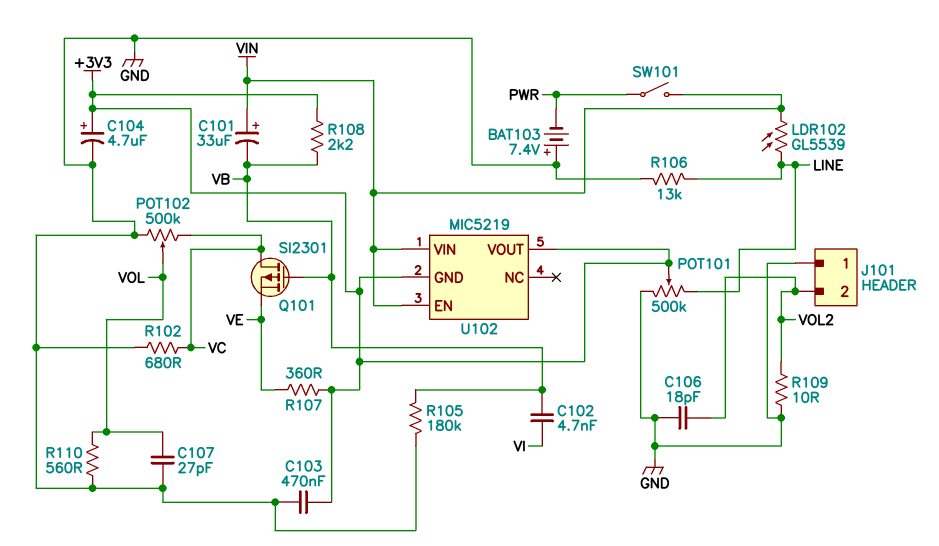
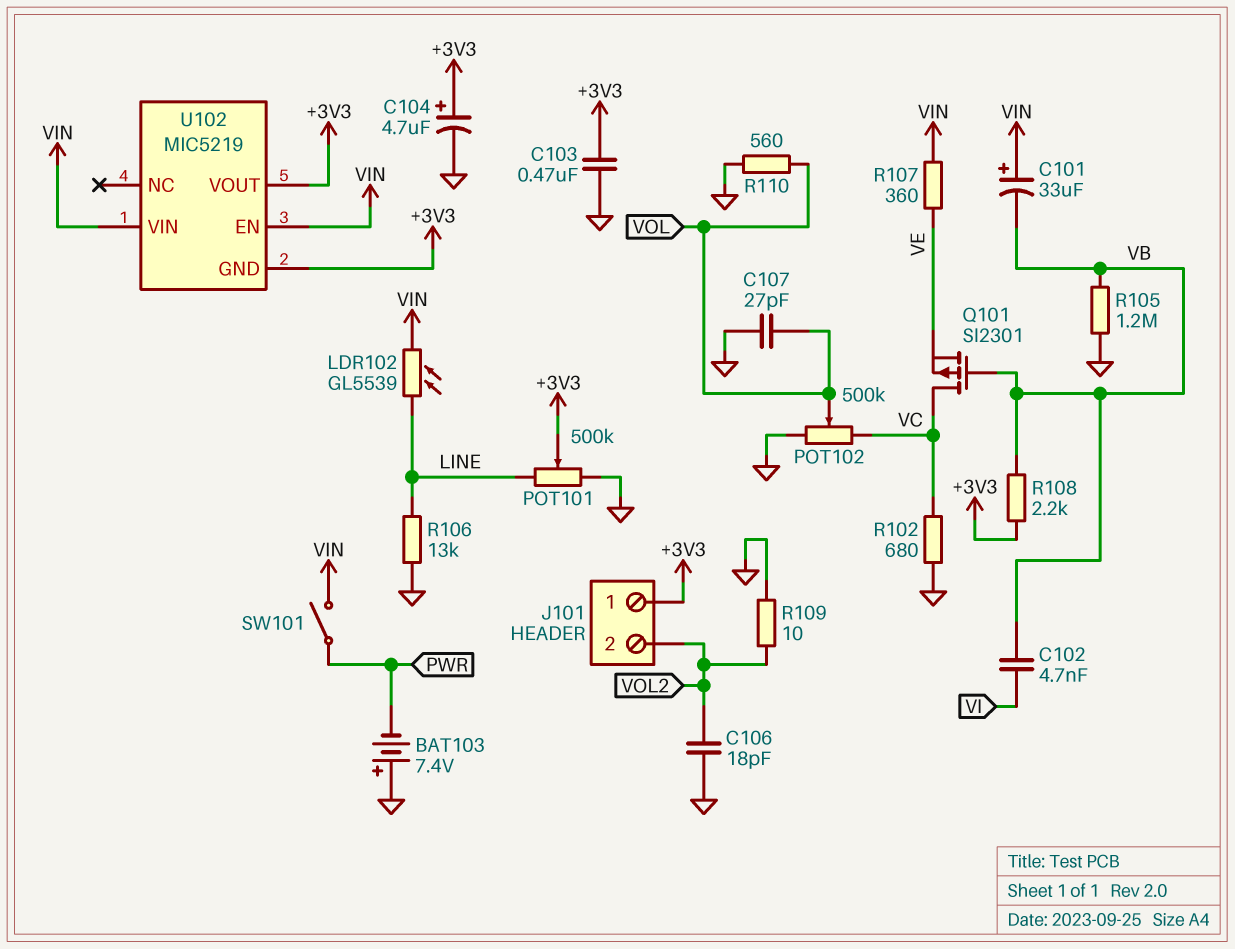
J101 pin 1: GND -> +3V3
R105: 180k (GND, VB) -> 1.2M (GND, VB)
R107: 360 (+3V3, VE) -> 360 (VE, VIN)

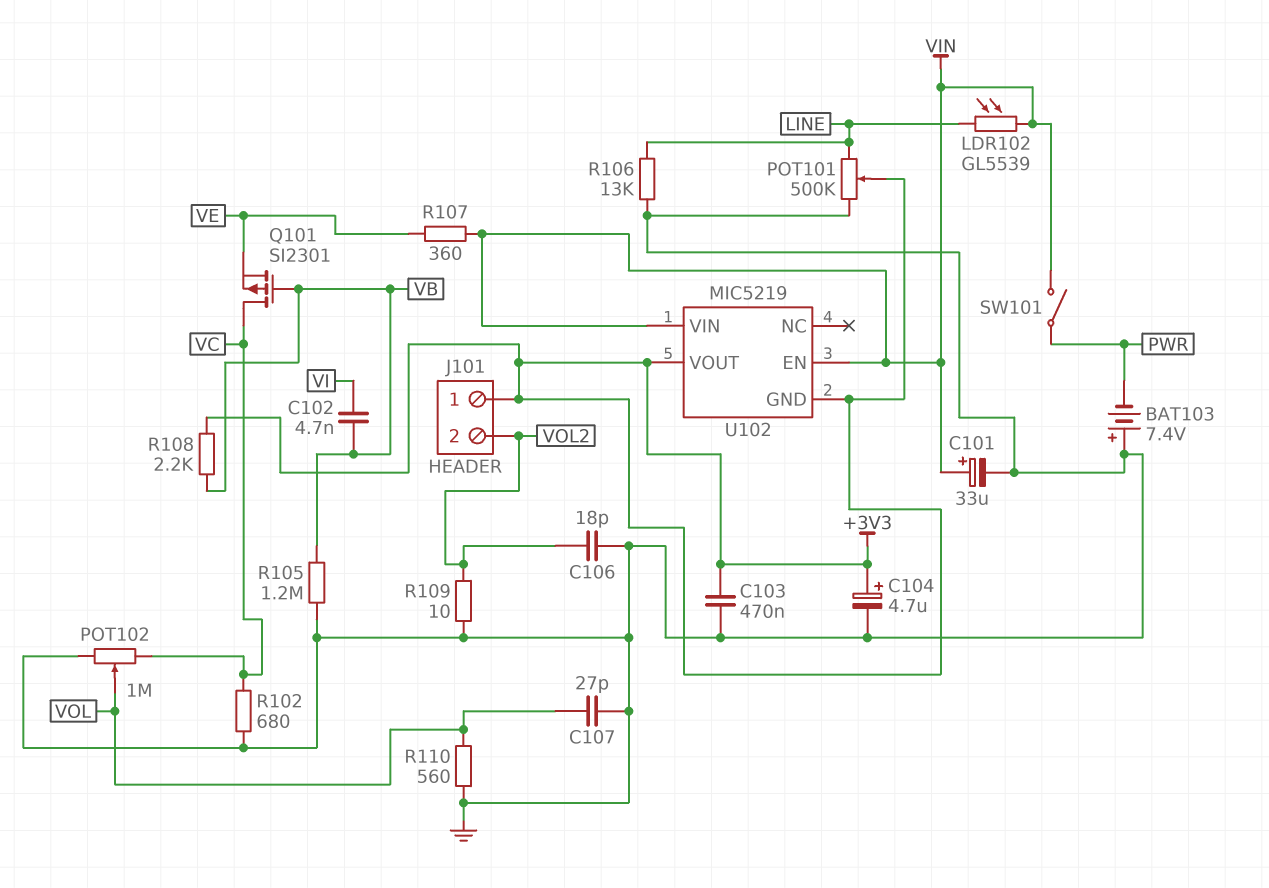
C101: 33uF (plus VIN, minus VB) -> 33uF (plus VIN, minus GND)
POT102: 500k (GND, VC, wiper VOL) -> 1M (GND, VC, wiper VOL)

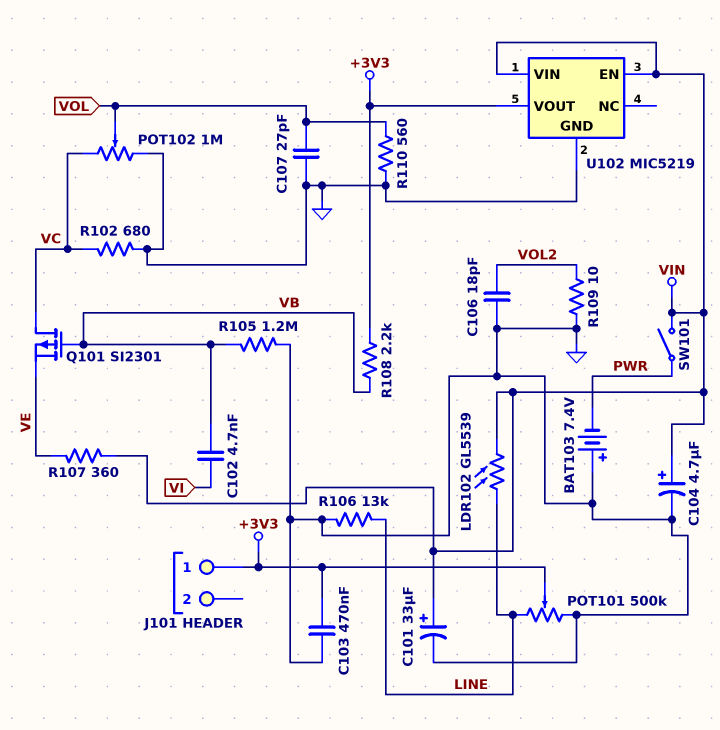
C104: 4.7uF (plus +3V3, minus GND) -> 4.7uF (plus VIN, minus GND)
J101 pin 2: VOL2 -> none
U102 pin GND: +3V3 -> GND

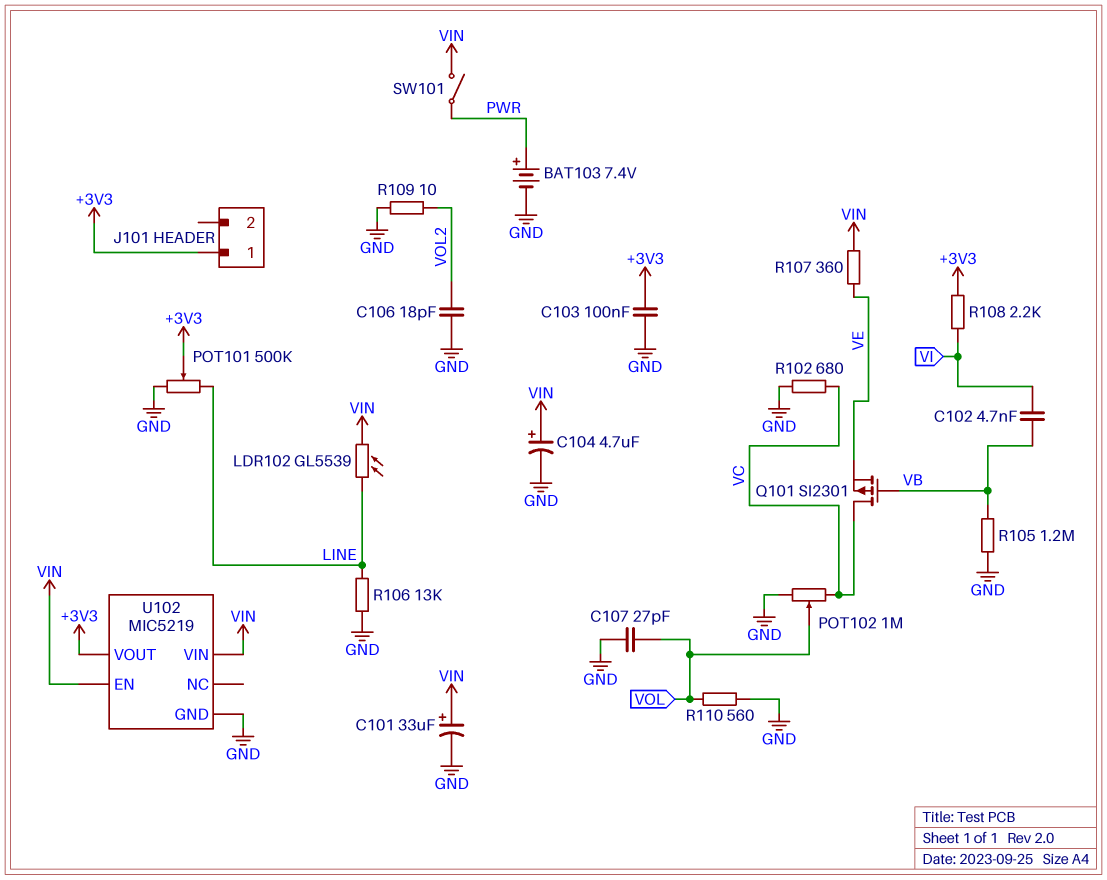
BAT103: 7.4V (plus GND, minus PWR) -> 7.4V (plus PWR, minus GND)
C103: 470nF (+3V3, GND) -> 100nF (+3V3, GND)
R108: 2.2k (+3V3, VB) -> 2.2k (+3V3, VI)

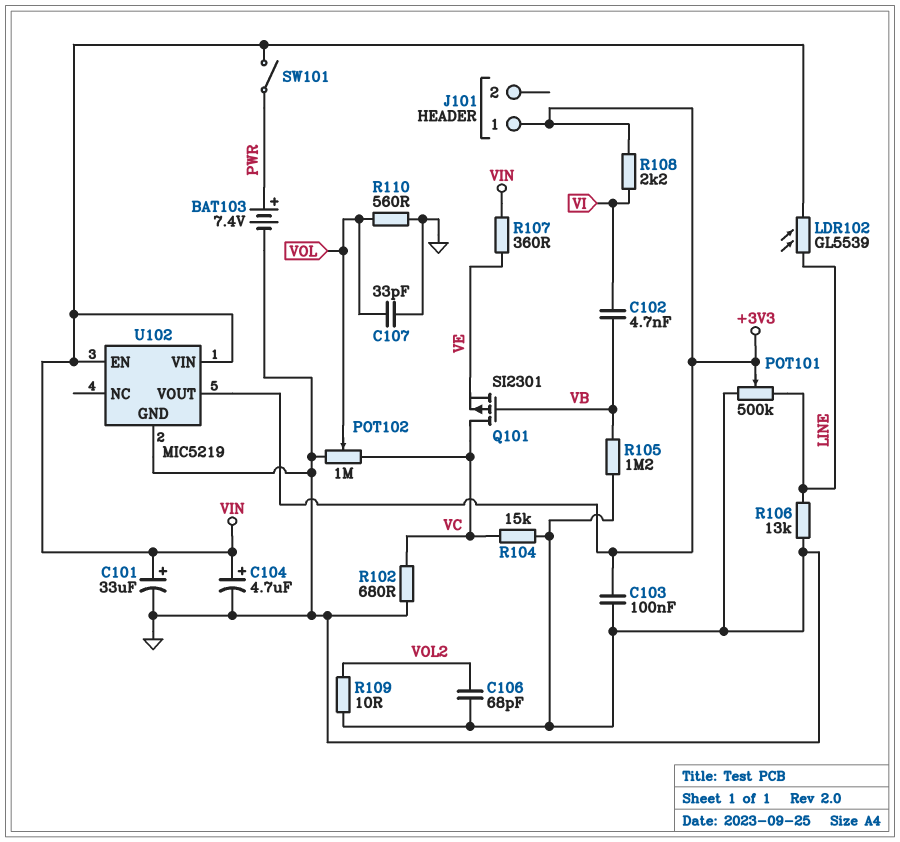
C106: 18pF (GND, VOL2) -> 68pF (GND, VOL2)
C107: 27pF (GND, VOL) -> 33pF (GND, VOL)
R104: none -> 15k (GND, VC)

